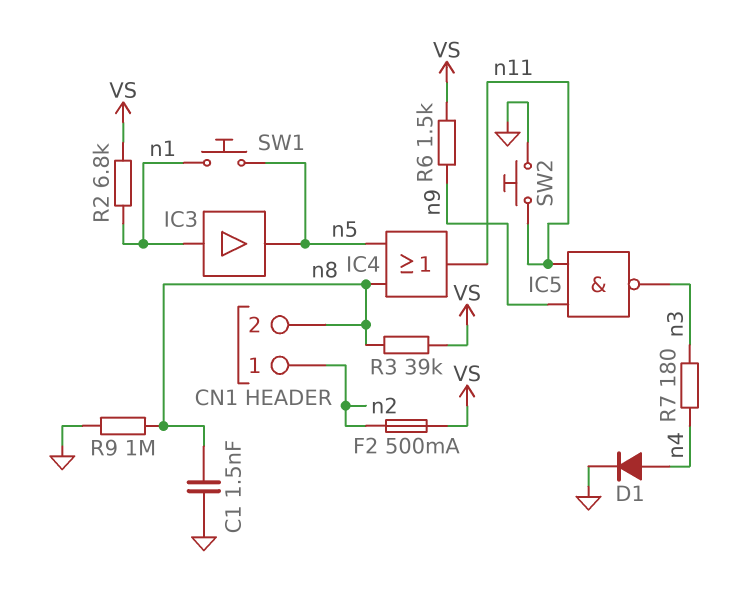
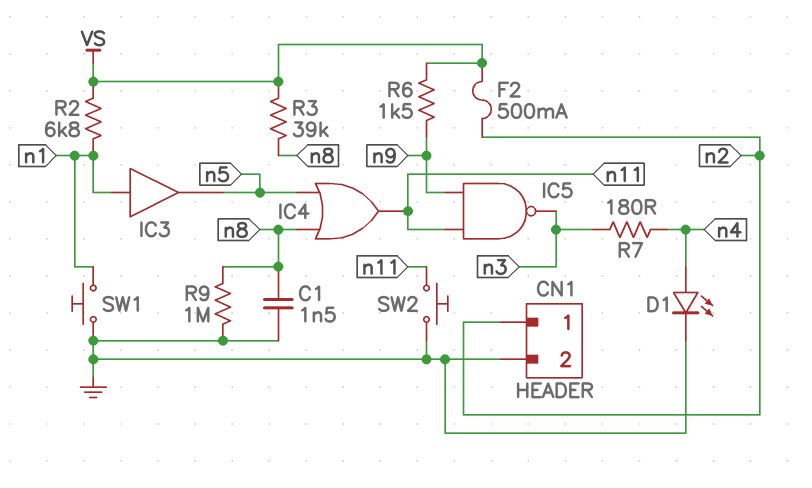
CN1 pin 2: n8 -> GND
D1: diode (A n4, K GND) -> LED (A n4, K GND)
SW1: button (n1, n5) -> button (GND, n1)

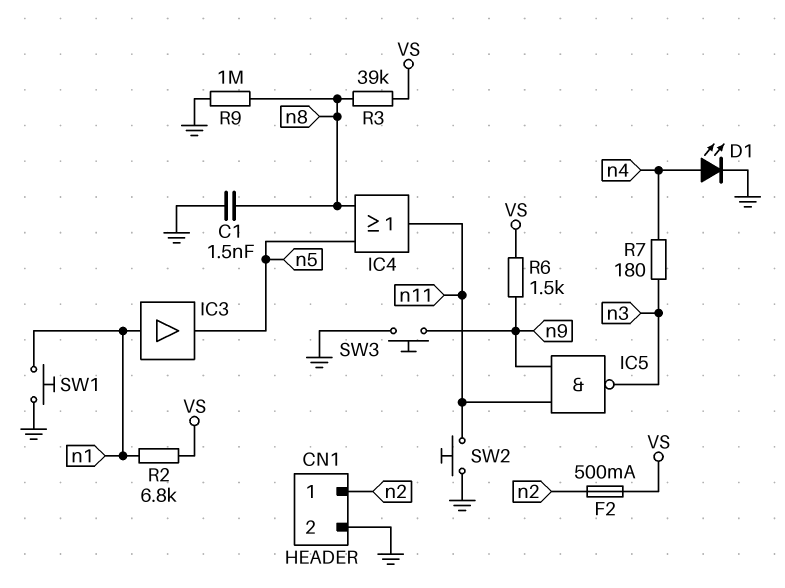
SW3: none -> button (GND, n9)

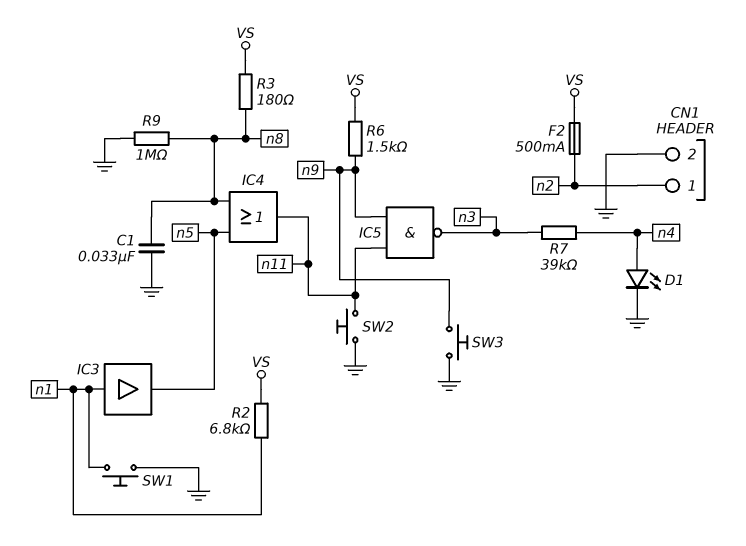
C1: 1.5nF (GND, n8) -> 33nF (GND, n8)
R3: 39k (VS, n8) -> 180 (VS, n8)
R7: 180 (n3, n4) -> 39k (n3, n4)

